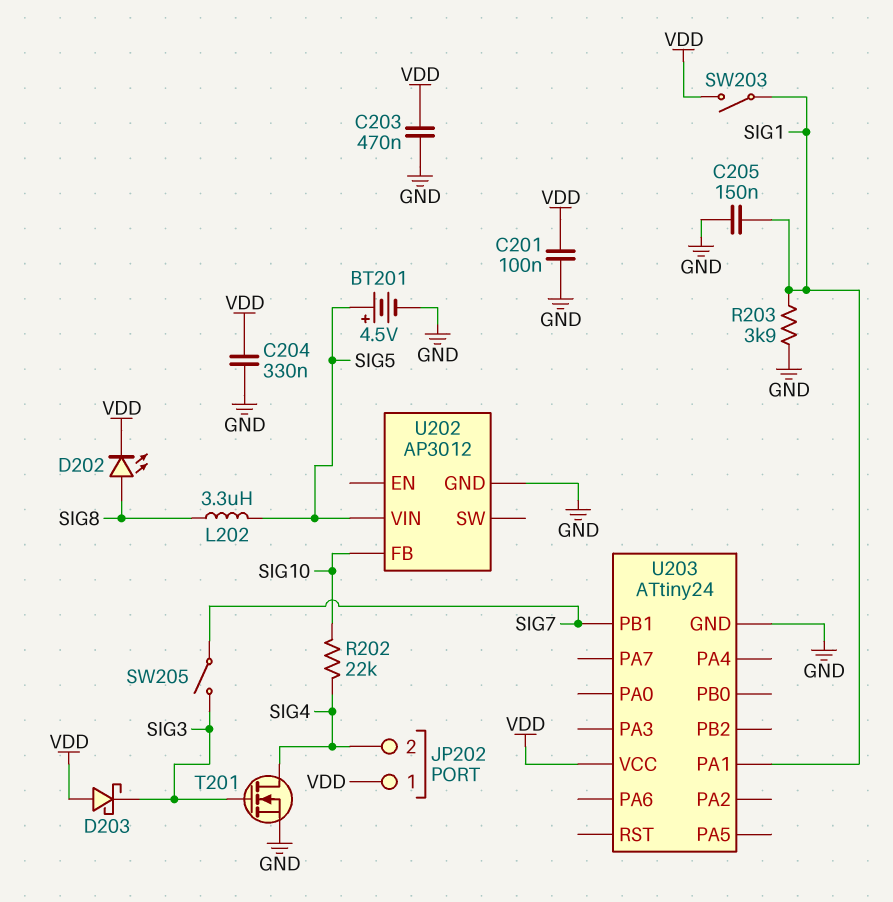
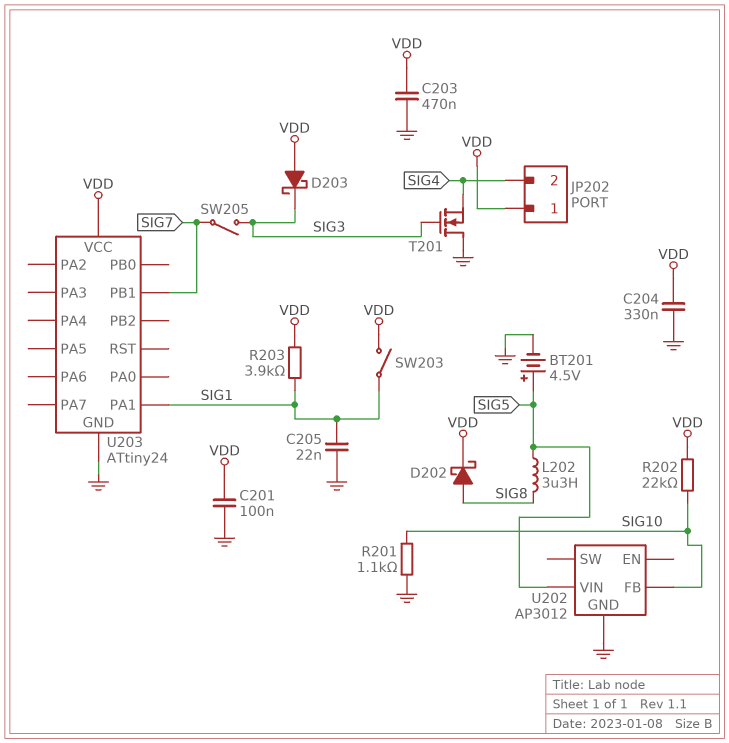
C205: 150nF (GND, SIG1) -> 22nF (GND, SIG1)
D202: LED (A SIG8, K VDD) -> schottky (A SIG8, K VDD)
R201: none -> 1.1k (GND, SIG10)
R202: 22k (SIG4, SIG10) -> 22k (SIG10, VDD)
R203: 3.9k (GND, SIG1) -> 3.9k (SIG1, VDD)
T201: NMOS (G SIG3, D SIG4, S GND) -> NMOS (G SIG3, D GND, S SIG4)

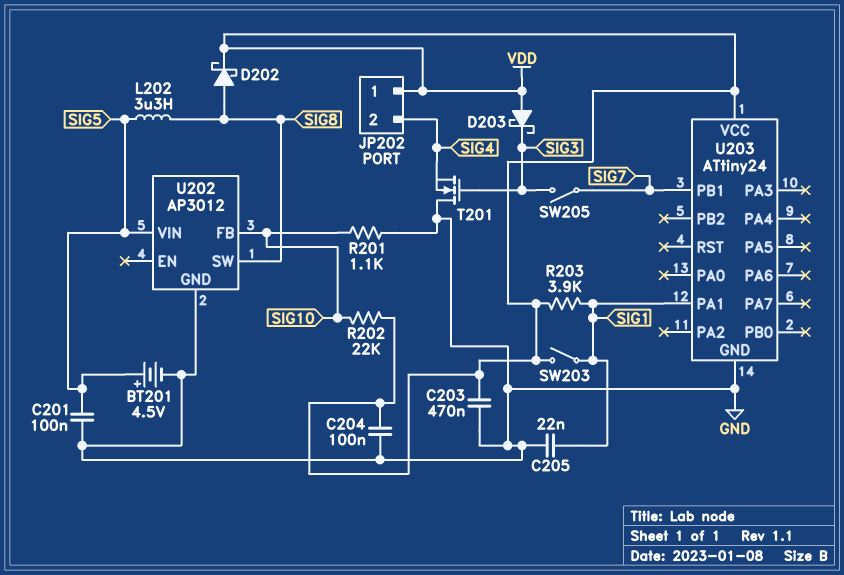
C201: 100nF (GND, VDD) -> 100nF (GND, SIG5)
C204: 330nF (GND, VDD) -> 100nF (GND, VDD)
U202 pin SW: none -> SIG8

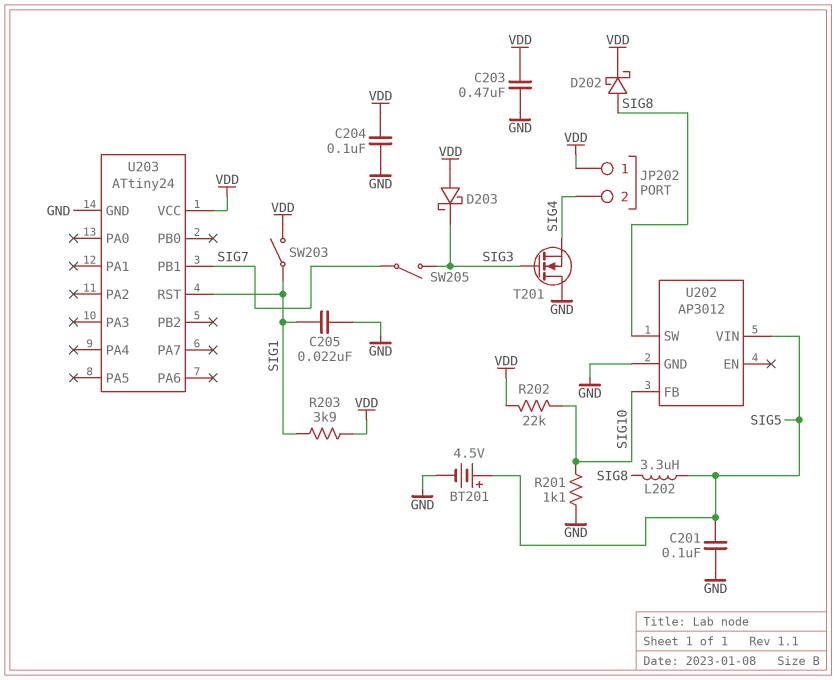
U203 pin PA1: SIG1 -> none
U203 pin RST: none -> SIG1

